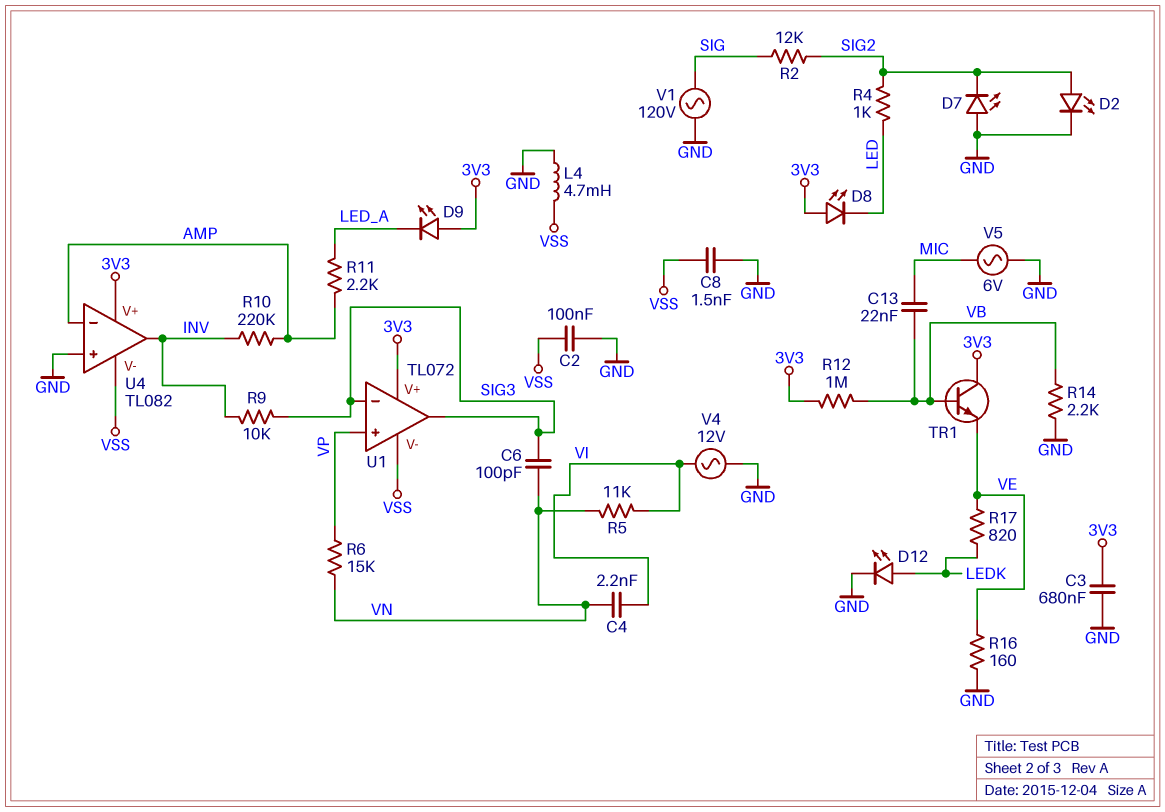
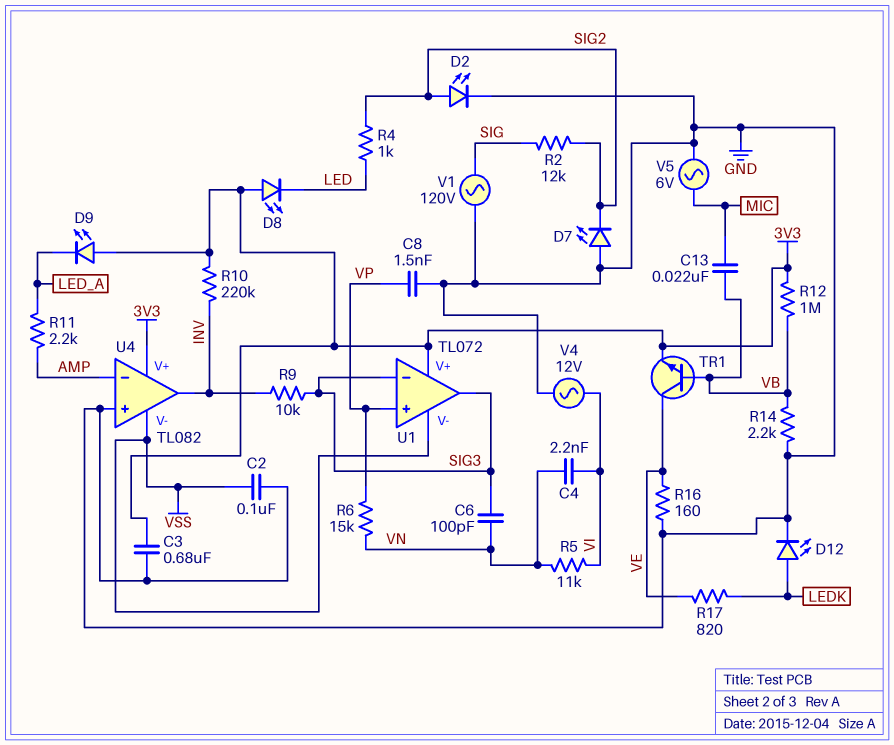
C8: 1.5nF (GND, VSS) -> 1.5nF (GND, VP)
L4: 4.7mH (GND, VSS) -> none
R10: 220k (AMP, INV) -> 220k (3V3, INV)
TR1: NPN (B VB, C 3V3, E VE) -> NPN (B VB, C VE, E 3V3)

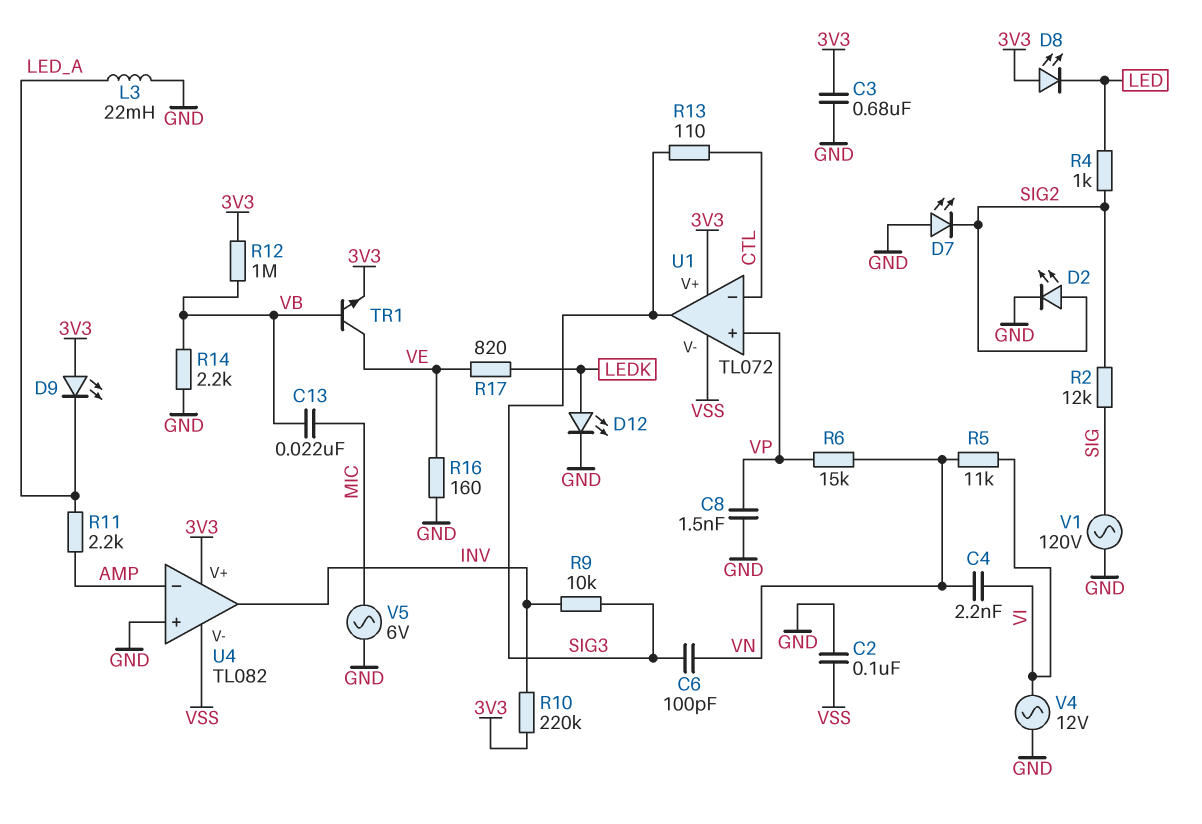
L3: none -> 22mH (GND, LED_A)
R13: none -> 110 (CTL, SIG3)
U1 pin in-: SIG3 -> CTL

